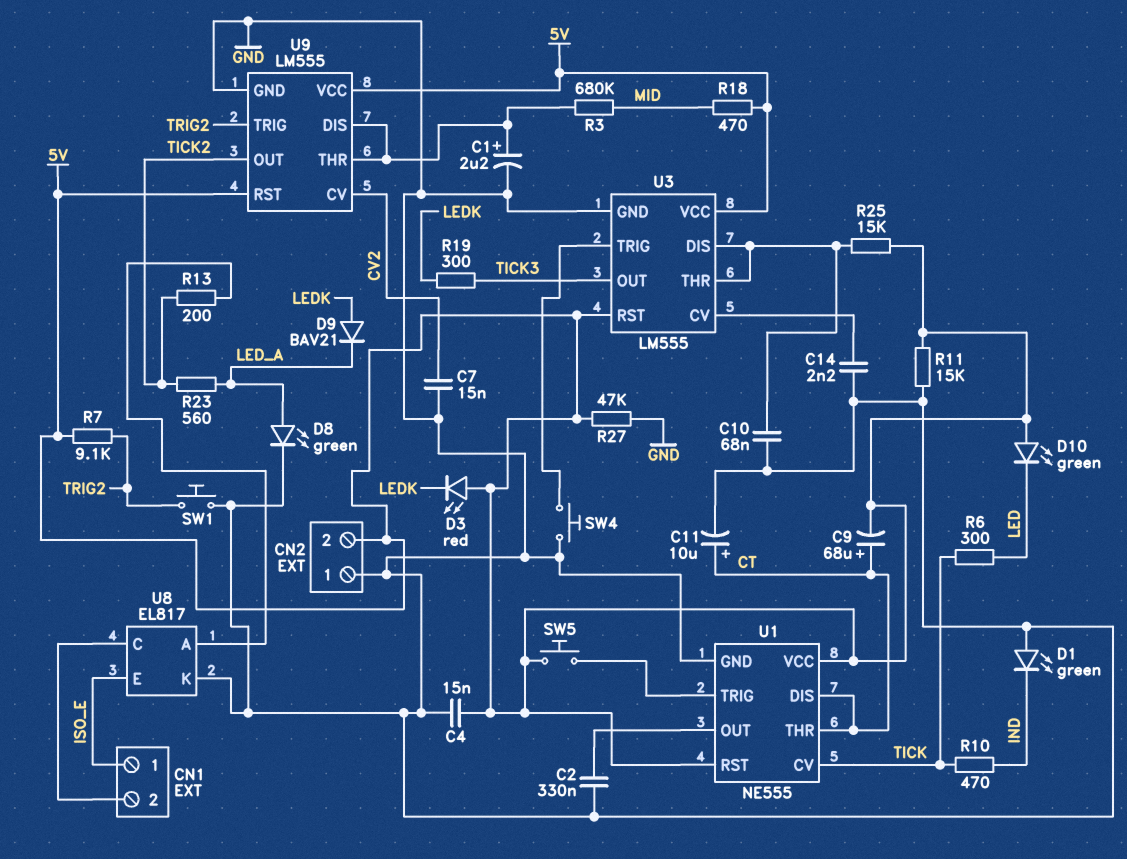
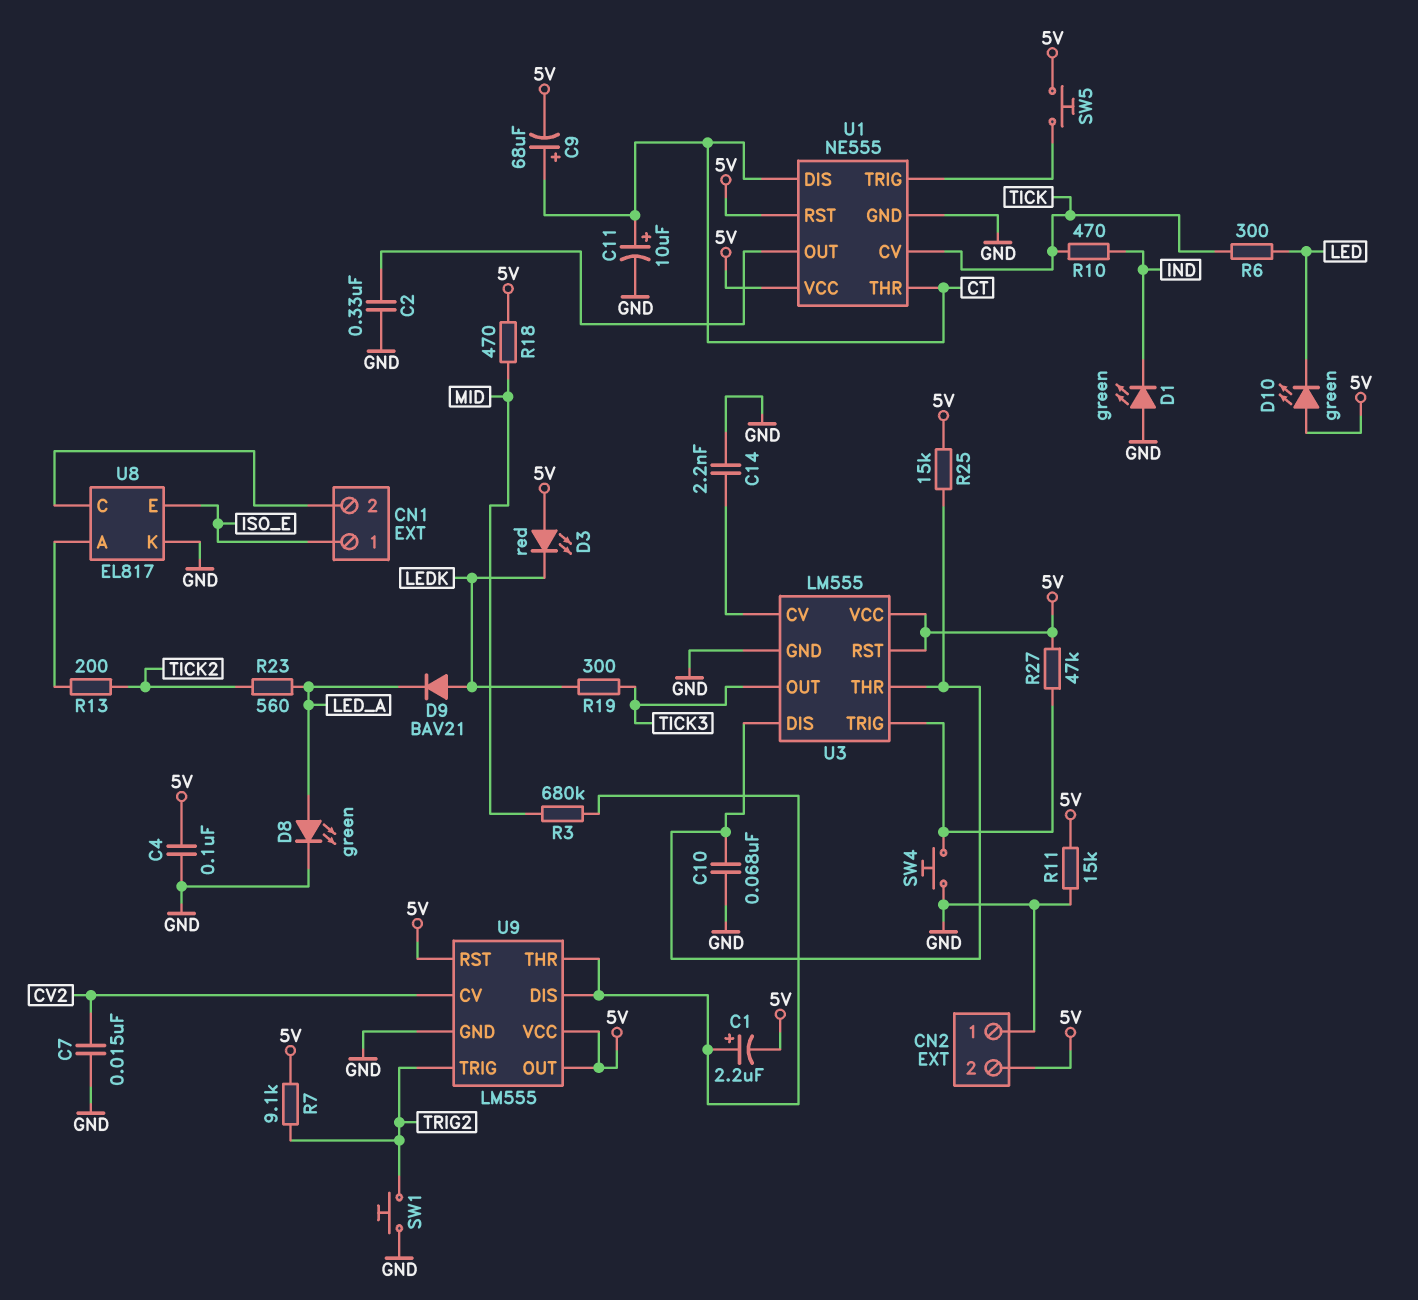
C1: 2.2uF (plus U9/DIS, minus GND) -> 2.2uF (plus U9/DIS, minus 5V)
C4: 15nF (5V, GND) -> 100nF (5V, GND)
R27: 47k (5V, GND) -> 47k (5V, U3/TRIG)
U9 pin OUT: TICK2 -> 5V

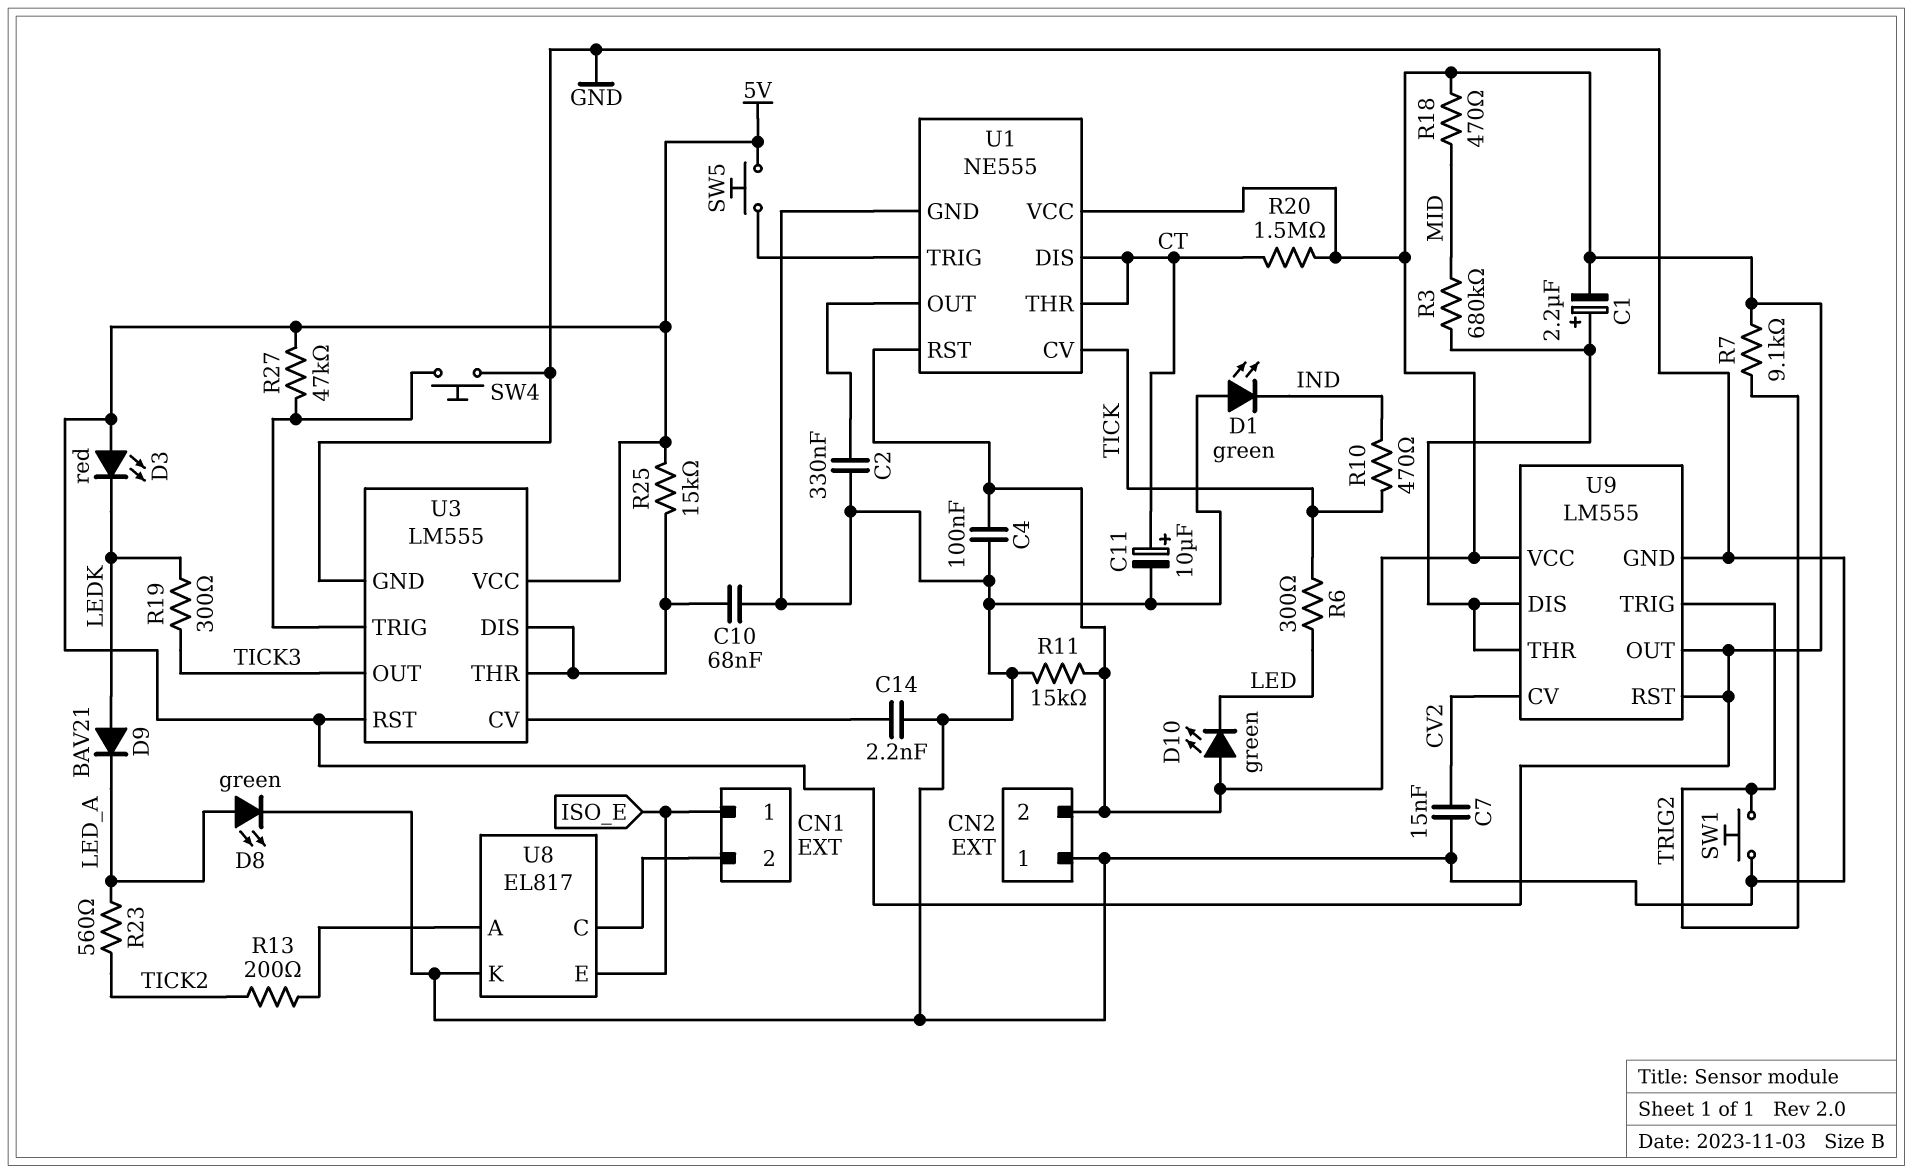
C9: 68uF (plus CT, minus 5V) -> none
R20: none -> 1.5M (5V, CT)

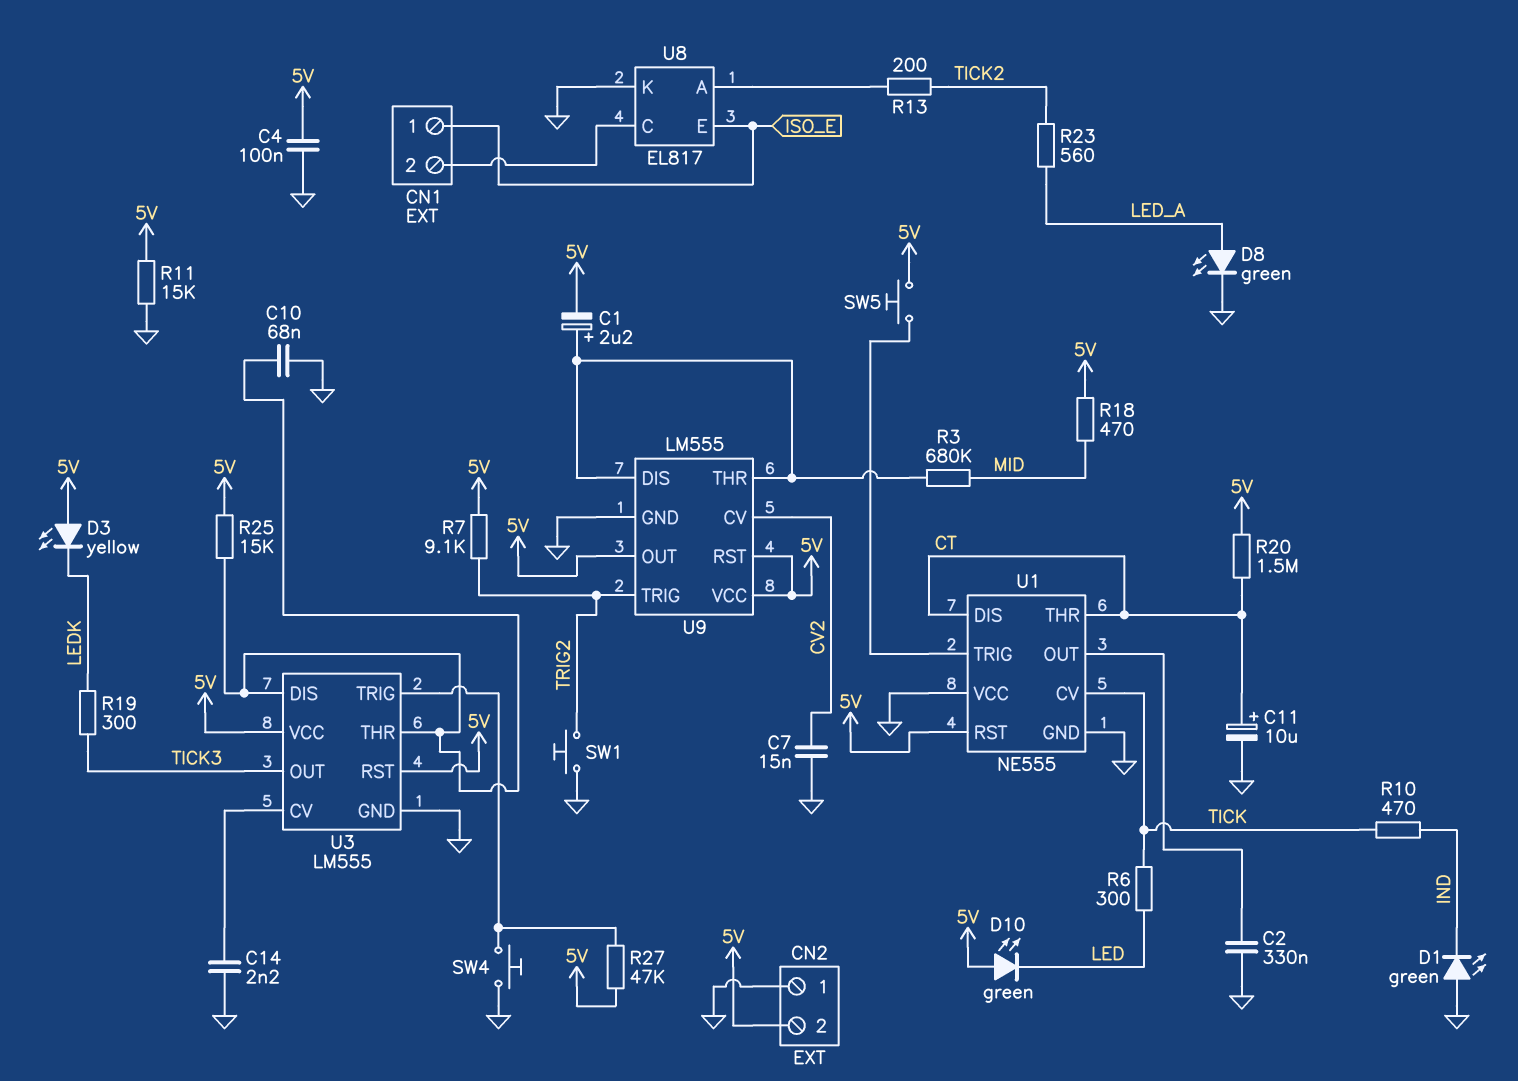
D3: LED red (A 5V, K LEDK) -> LED yellow (A 5V, K LEDK)
D9: diode BAV21 (A LEDK, K LED_A) -> none
U1 pin VCC: 5V -> GND

